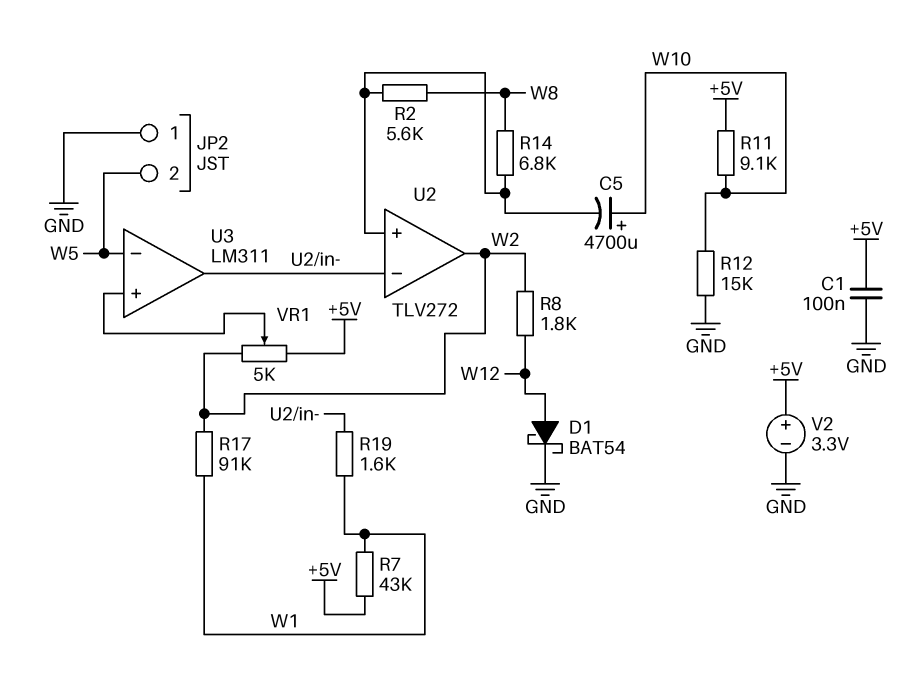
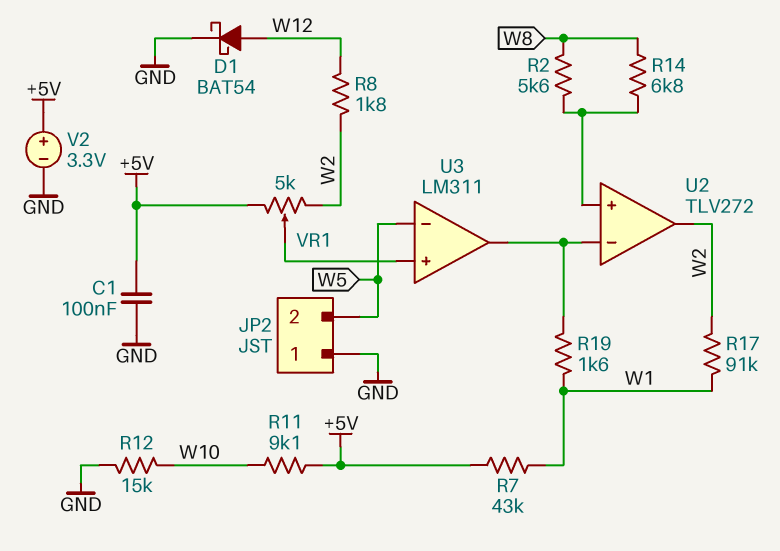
C5: 4700uF (plus W10, minus U2/in+) -> none

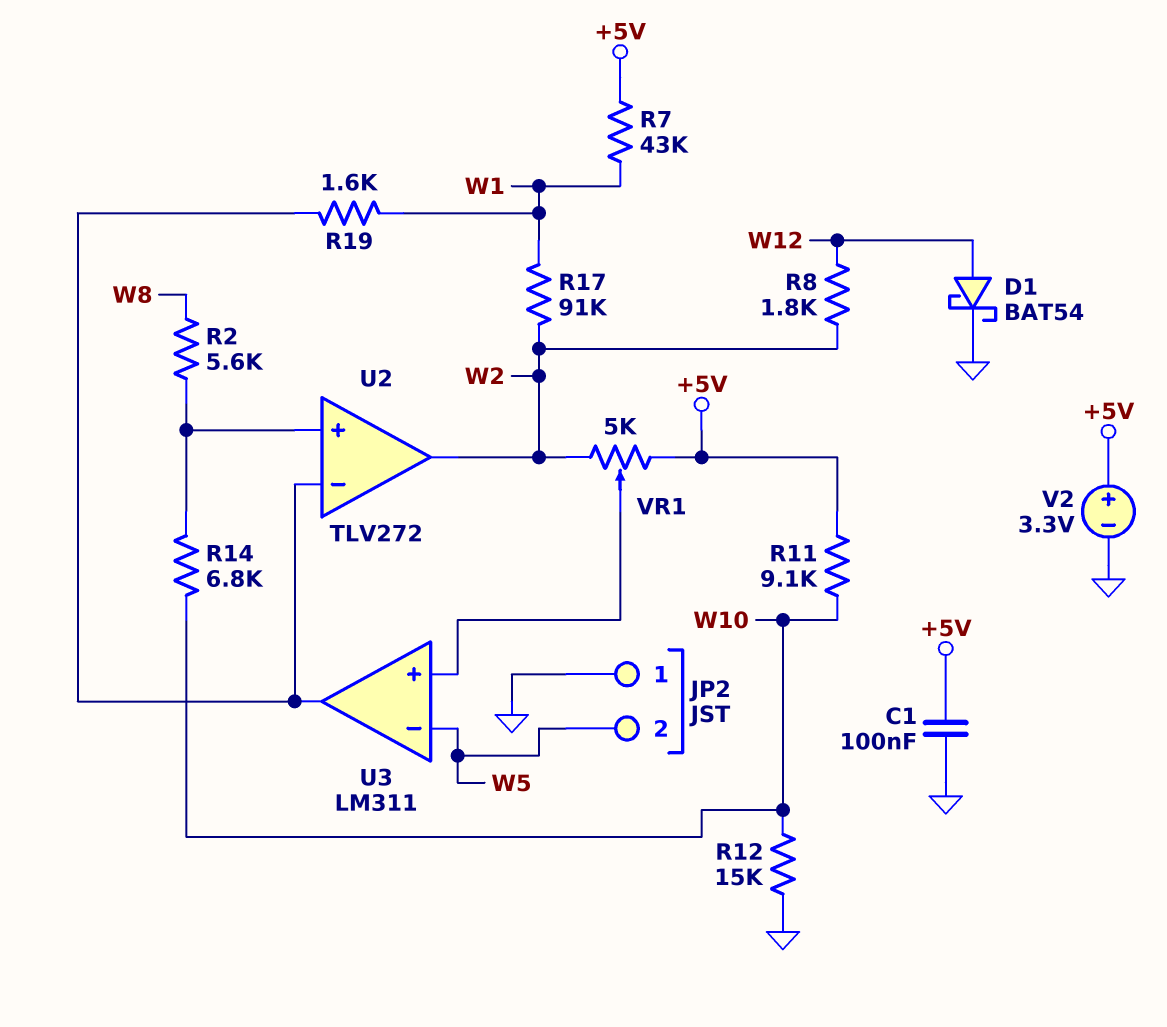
R14: 6.8k (U2/in+, W8) -> 6.8k (U2/in+, W10)

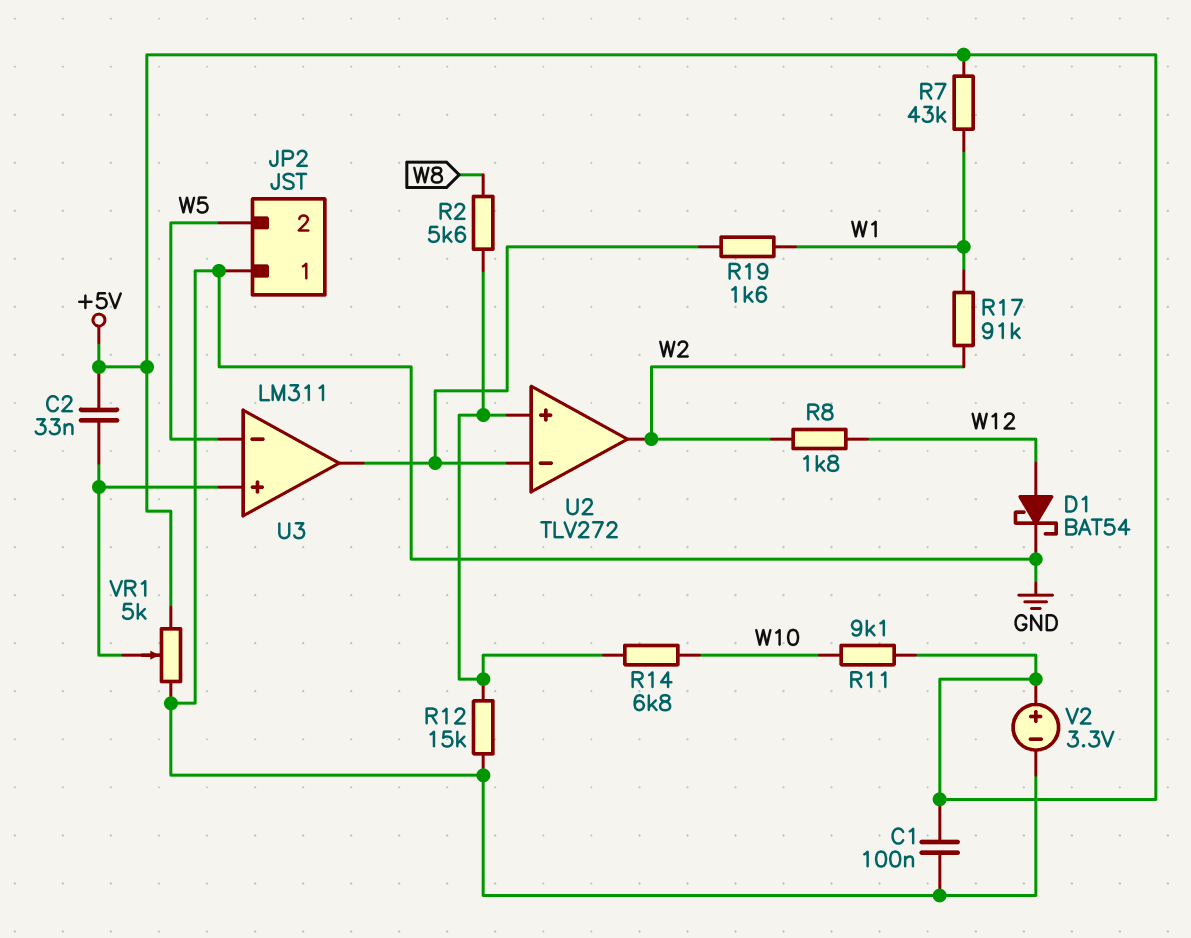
C2: none -> 33nF (+5V, U3/in+)
R12: 15k (GND, W10) -> 15k (GND, U2/in+)
VR1: 5k (+5V, W2, wiper U3/in+) -> 5k (+5V, GND, wiper U3/in+)

